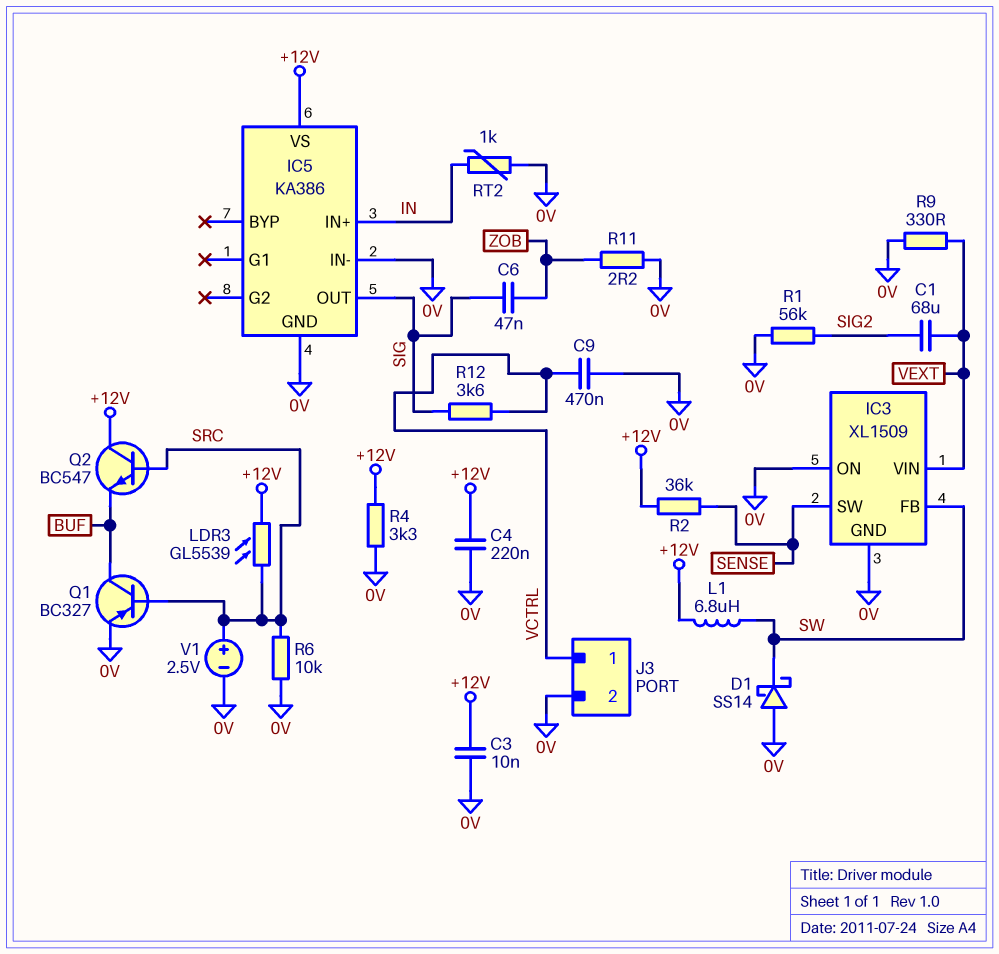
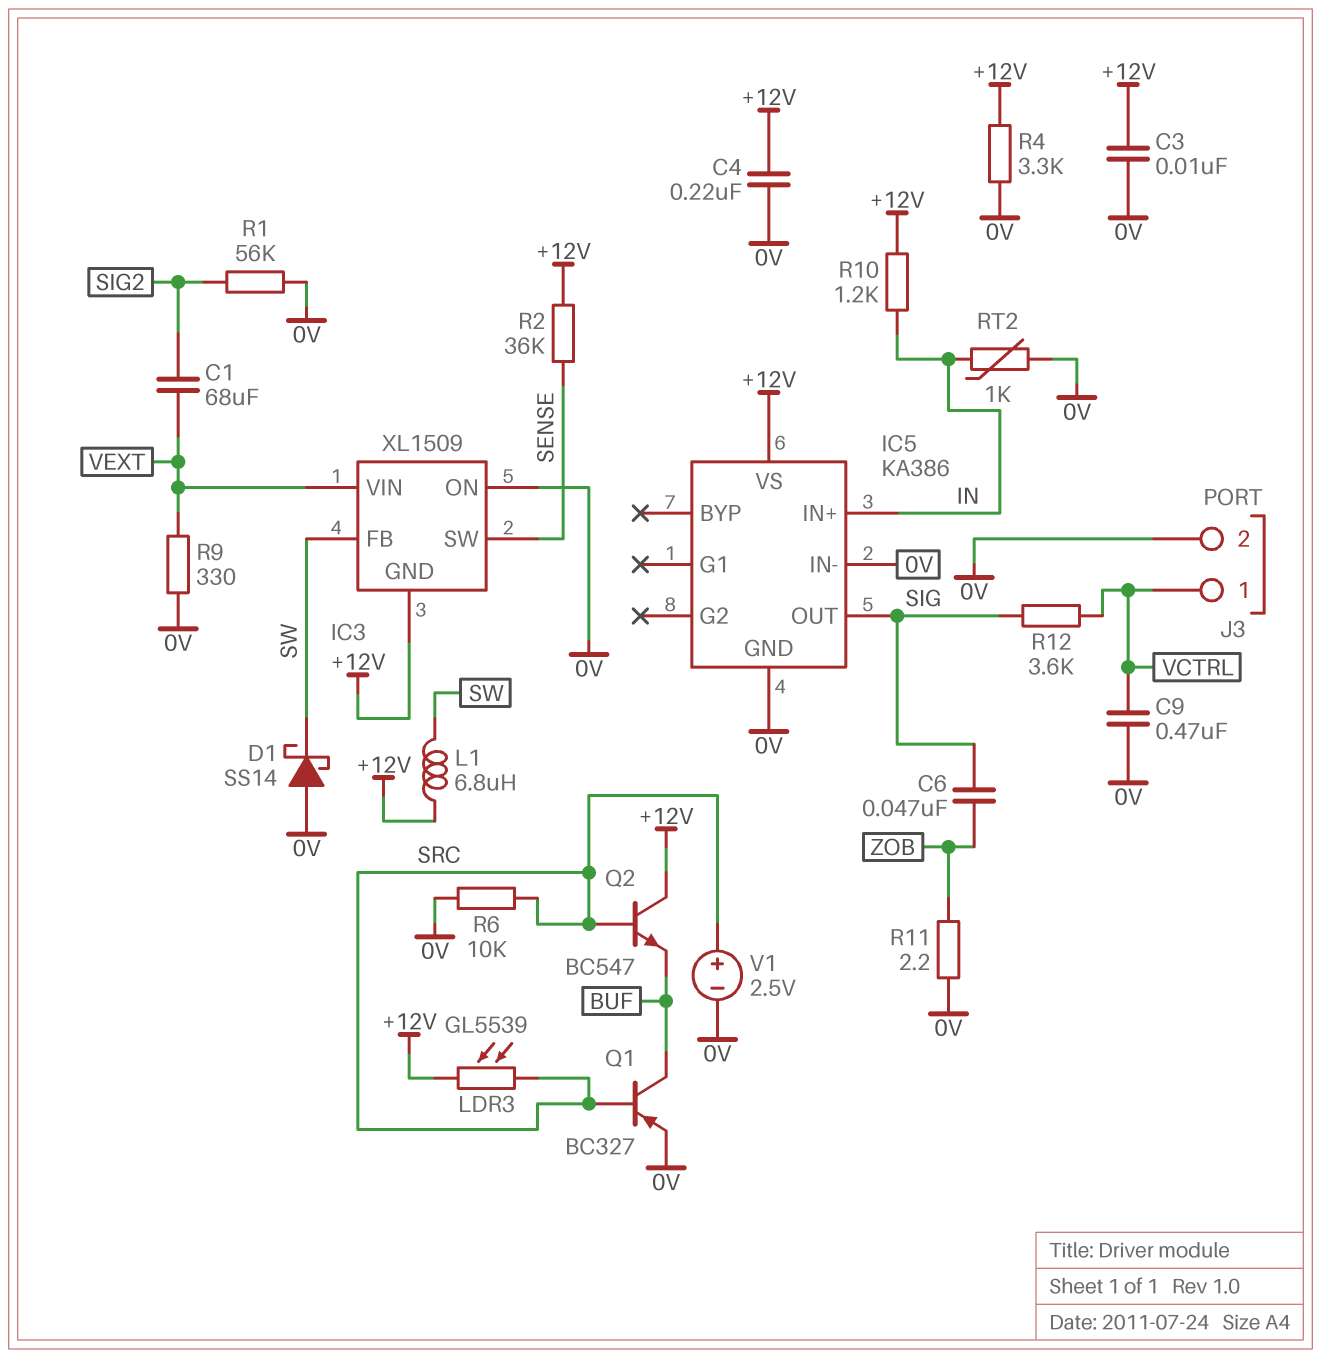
IC3 pin GND: 0V -> +12V
R10: none -> 1.2k (+12V, IN)

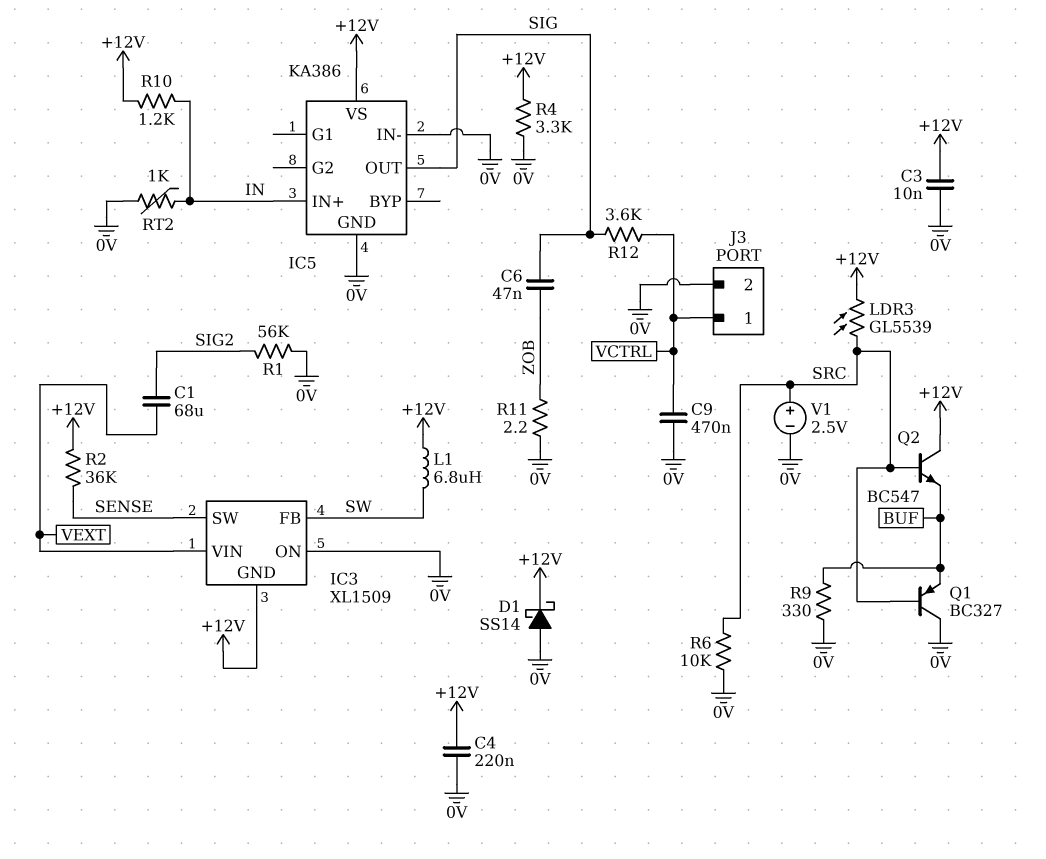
D1: schottky SS14 (A 0V, K SW) -> schottky SS14 (A 0V, K +12V)
Q1: PNP BC327 (B SRC, C BUF, E 0V) -> PNP BC327 (B SRC, C 0V, E BUF)
R9: 330 (0V, VEXT) -> 330 (0V, BUF)

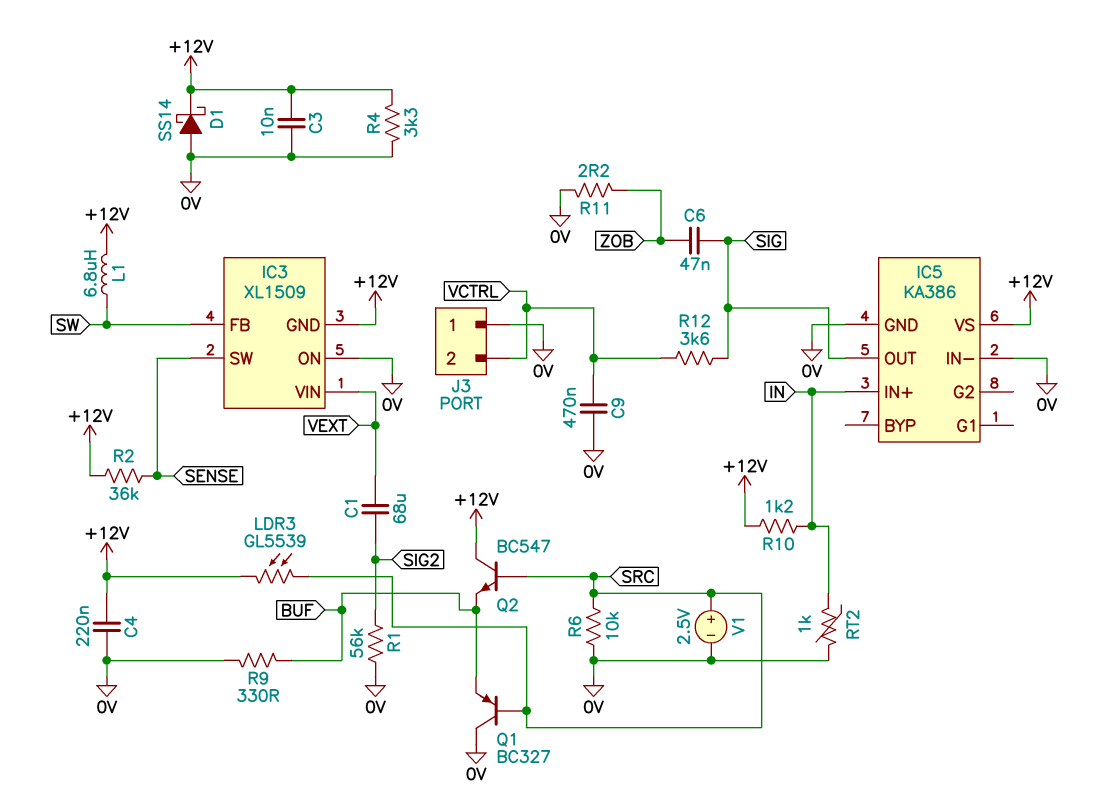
J3 pin 1: VCTRL -> 0V
J3 pin 2: 0V -> VCTRL

